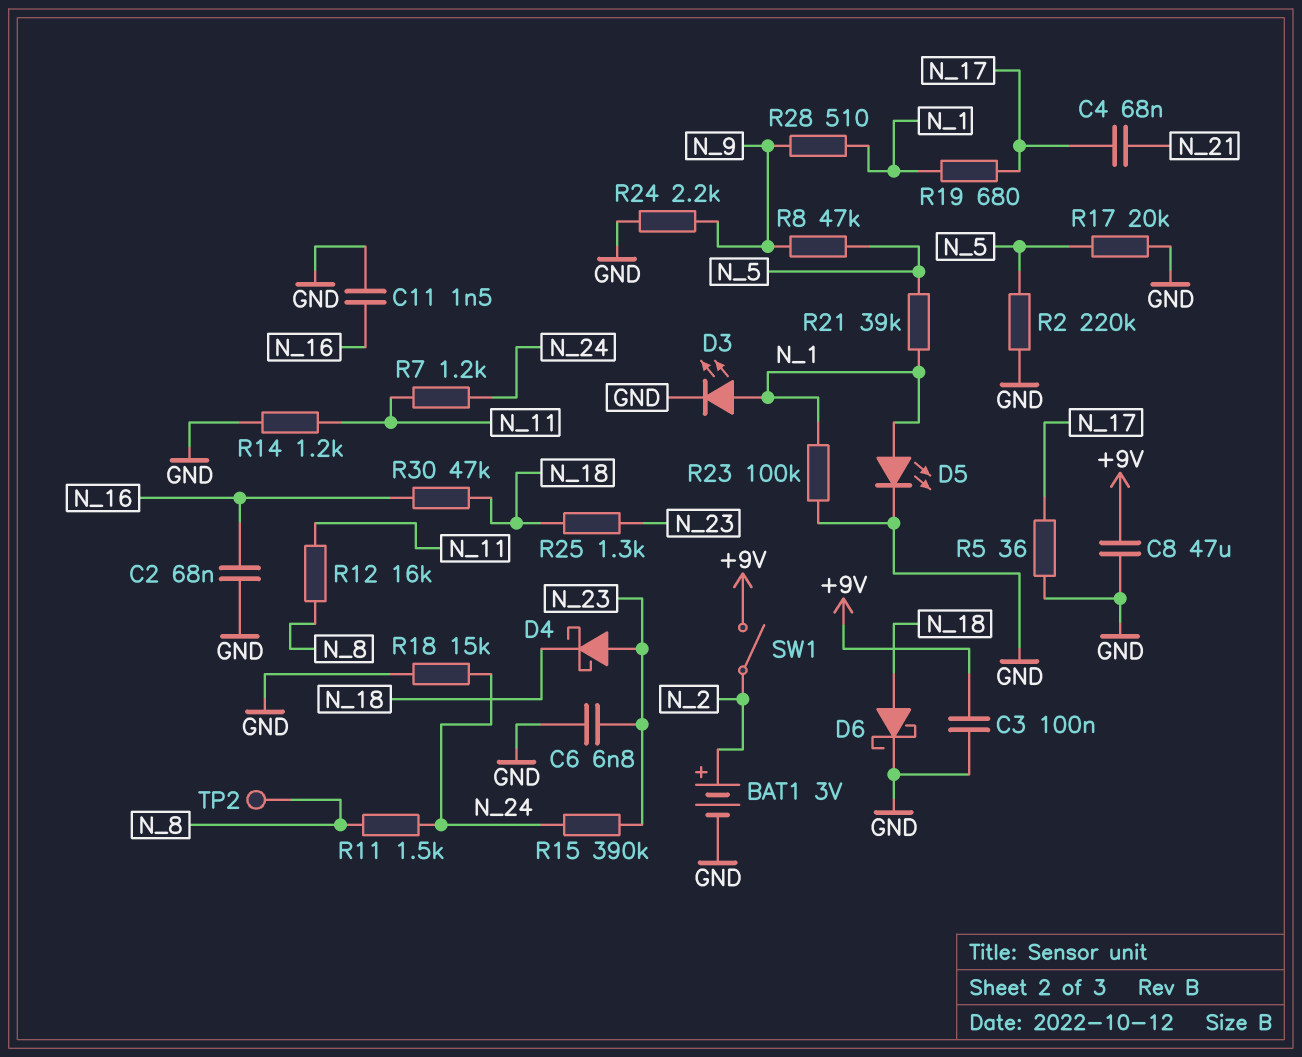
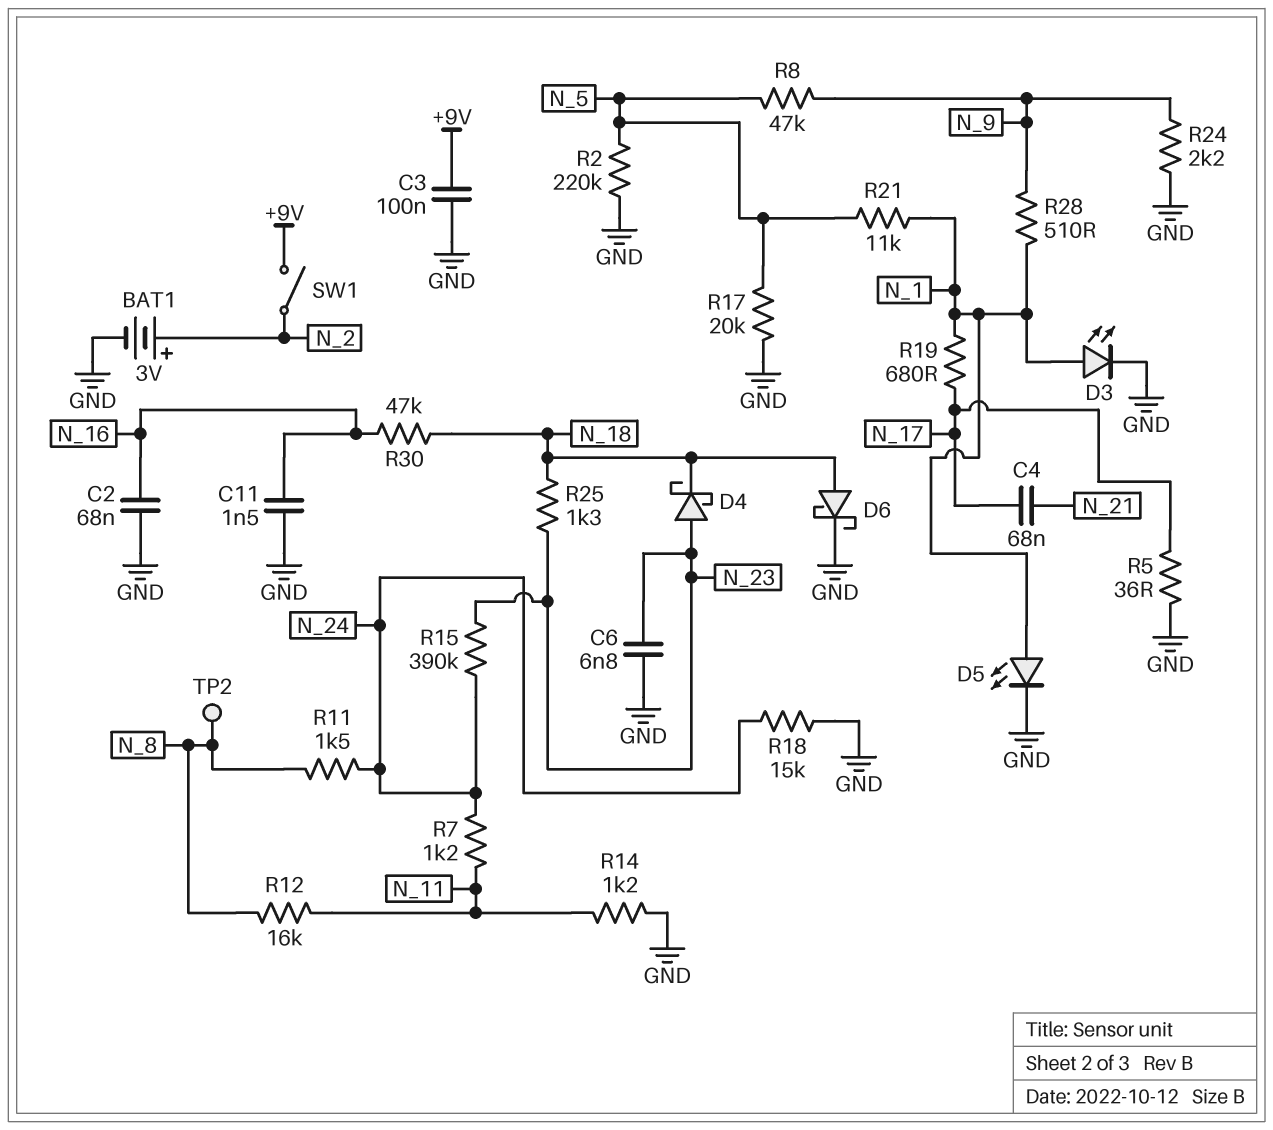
C8: 47uF (+9V, GND) -> none
R21: 39k (N_1, N_5) -> 11k (N_1, N_5)
R23: 100k (GND, N_1) -> none

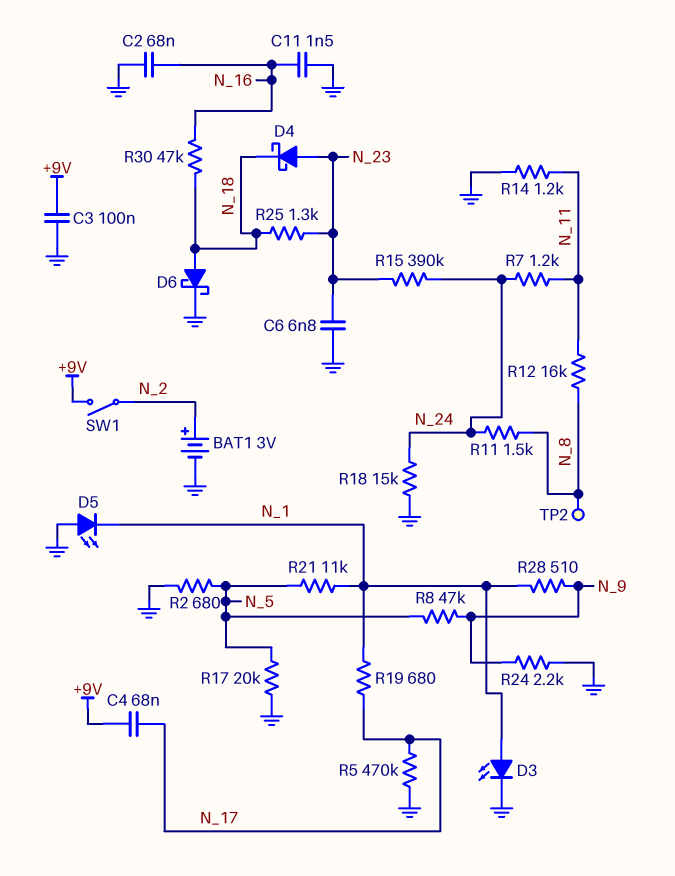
C4: 68nF (N_17, N_21) -> 68nF (+9V, N_17)
D5: LED (A N_1, K GND) -> LED (A GND, K N_1)
R2: 220k (GND, N_5) -> 680 (GND, N_5)
R5: 36 (GND, N_17) -> 470k (GND, N_17)

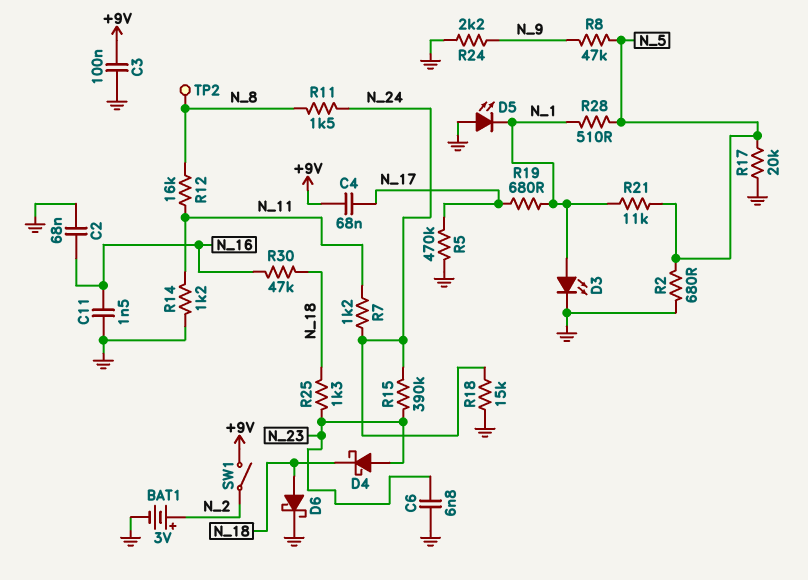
R28: 510 (N_1, N_9) -> 510 (N_1, N_5)

